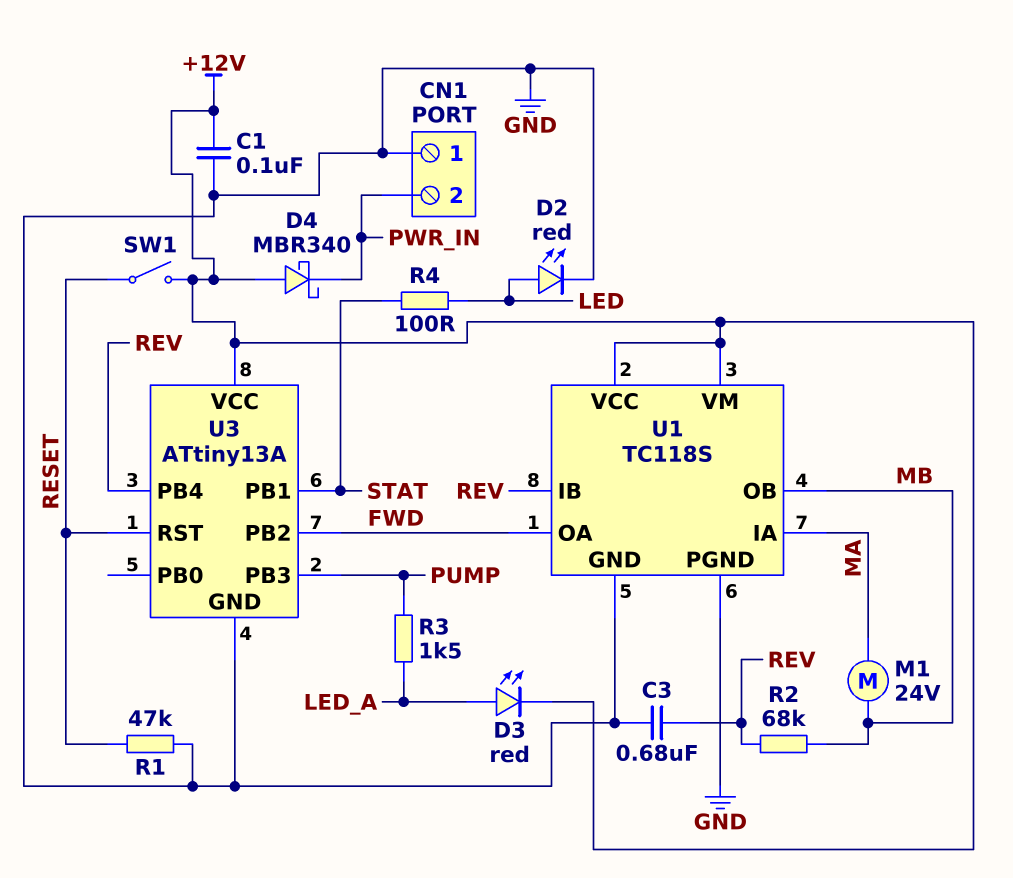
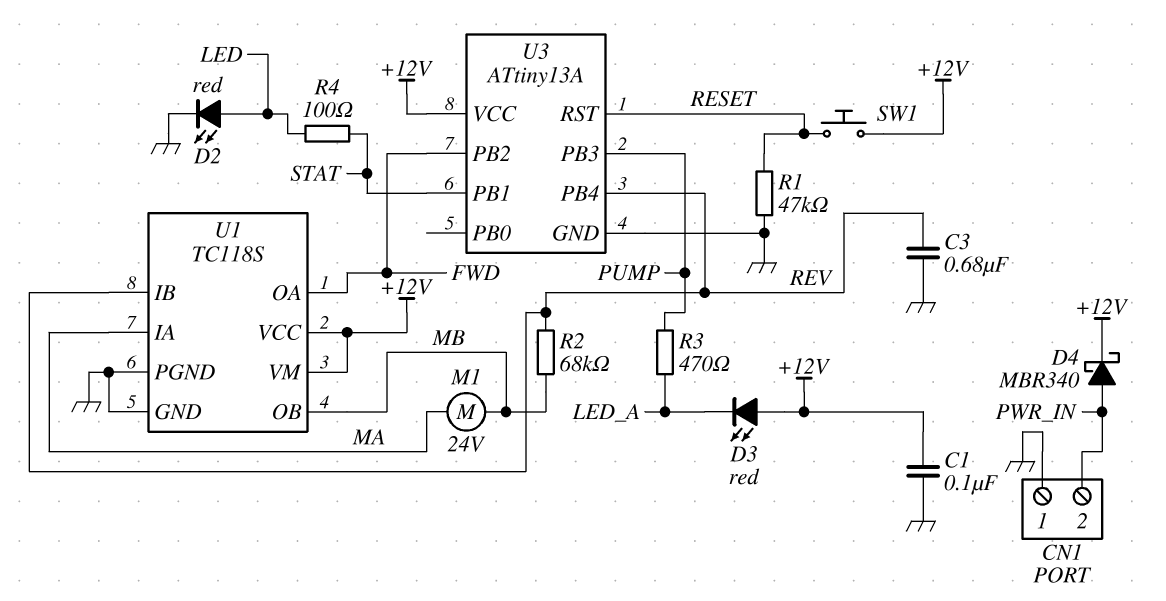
D3: LED red (A LED_A, K +12V) -> LED red (A +12V, K LED_A)
D4: schottky MBR340 (A +12V, K PWR_IN) -> schottky MBR340 (A PWR_IN, K +12V)
R3: 1.5k (LED_A, PUMP) -> 470 (LED_A, PUMP)
SW1: switch (+12V, RESET) -> button (+12V, RESET)

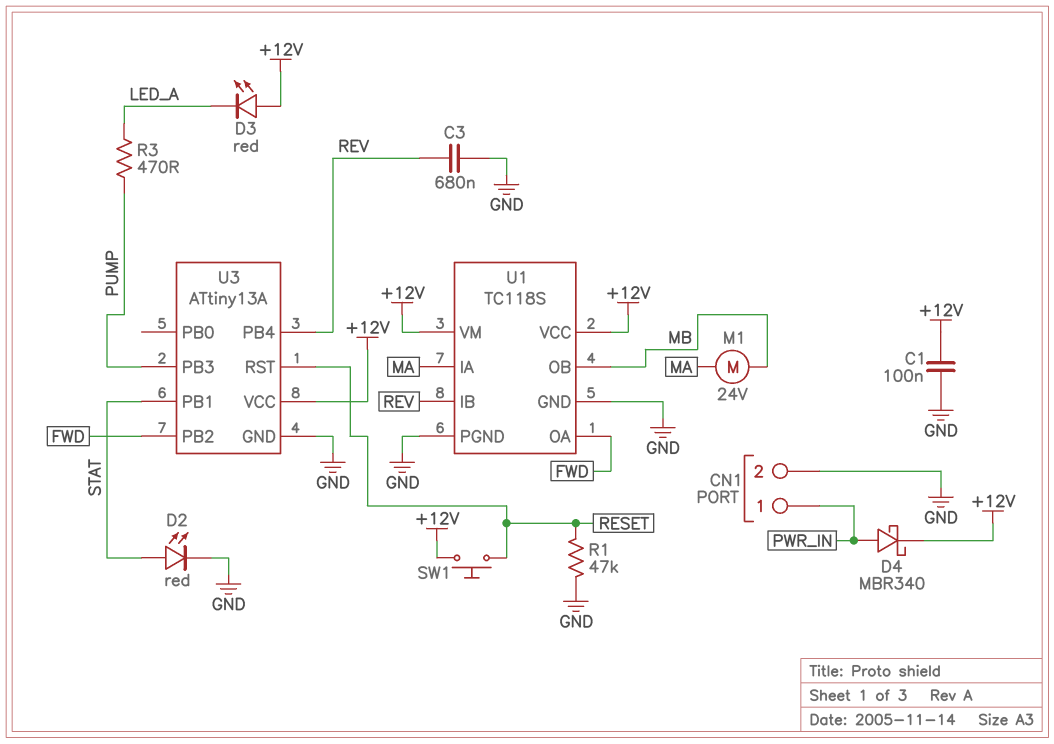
CN1 pin 1: GND -> PWR_IN
CN1 pin 2: PWR_IN -> GND
D2: LED red (A LED, K GND) -> LED red (A STAT, K GND)
R2: 68k (MB, REV) -> none
R4: 100 (LED, STAT) -> none

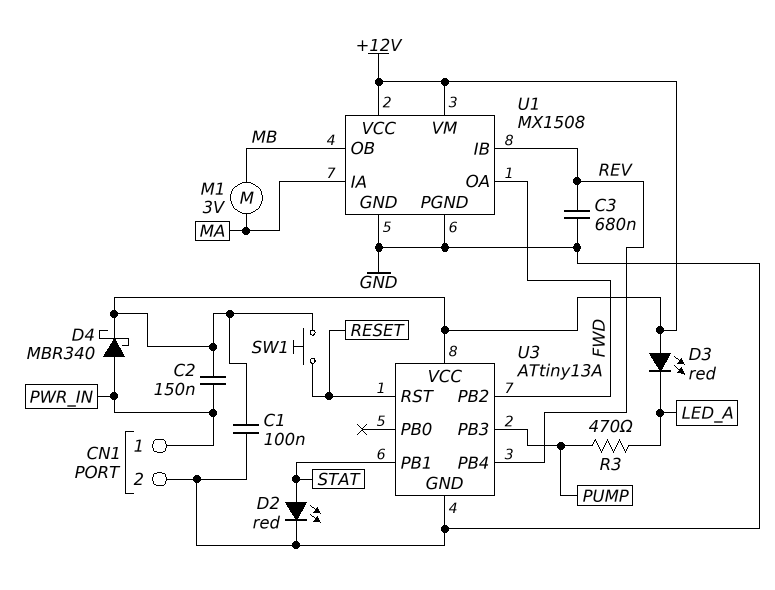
C2: none -> 150nF (+12V, PWR_IN)
M1: motor 24V (MA, MB) -> motor 3V (MA, MB)
R1: 47k (GND, RESET) -> none
U1: TC118S -> MX1508

